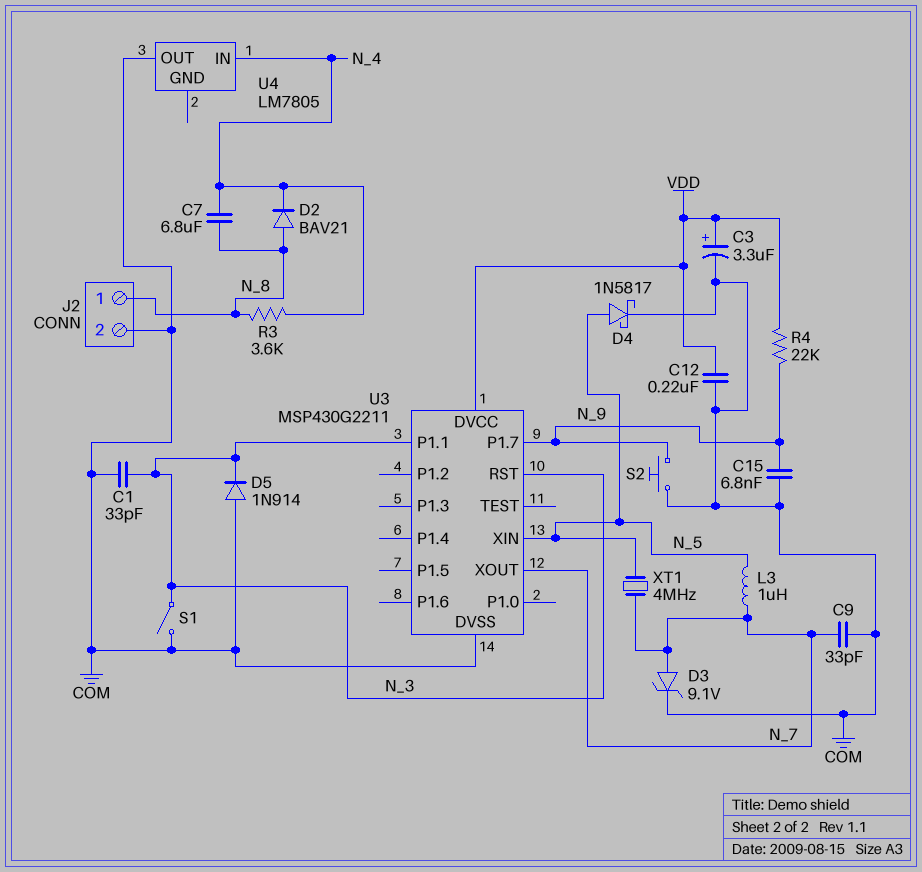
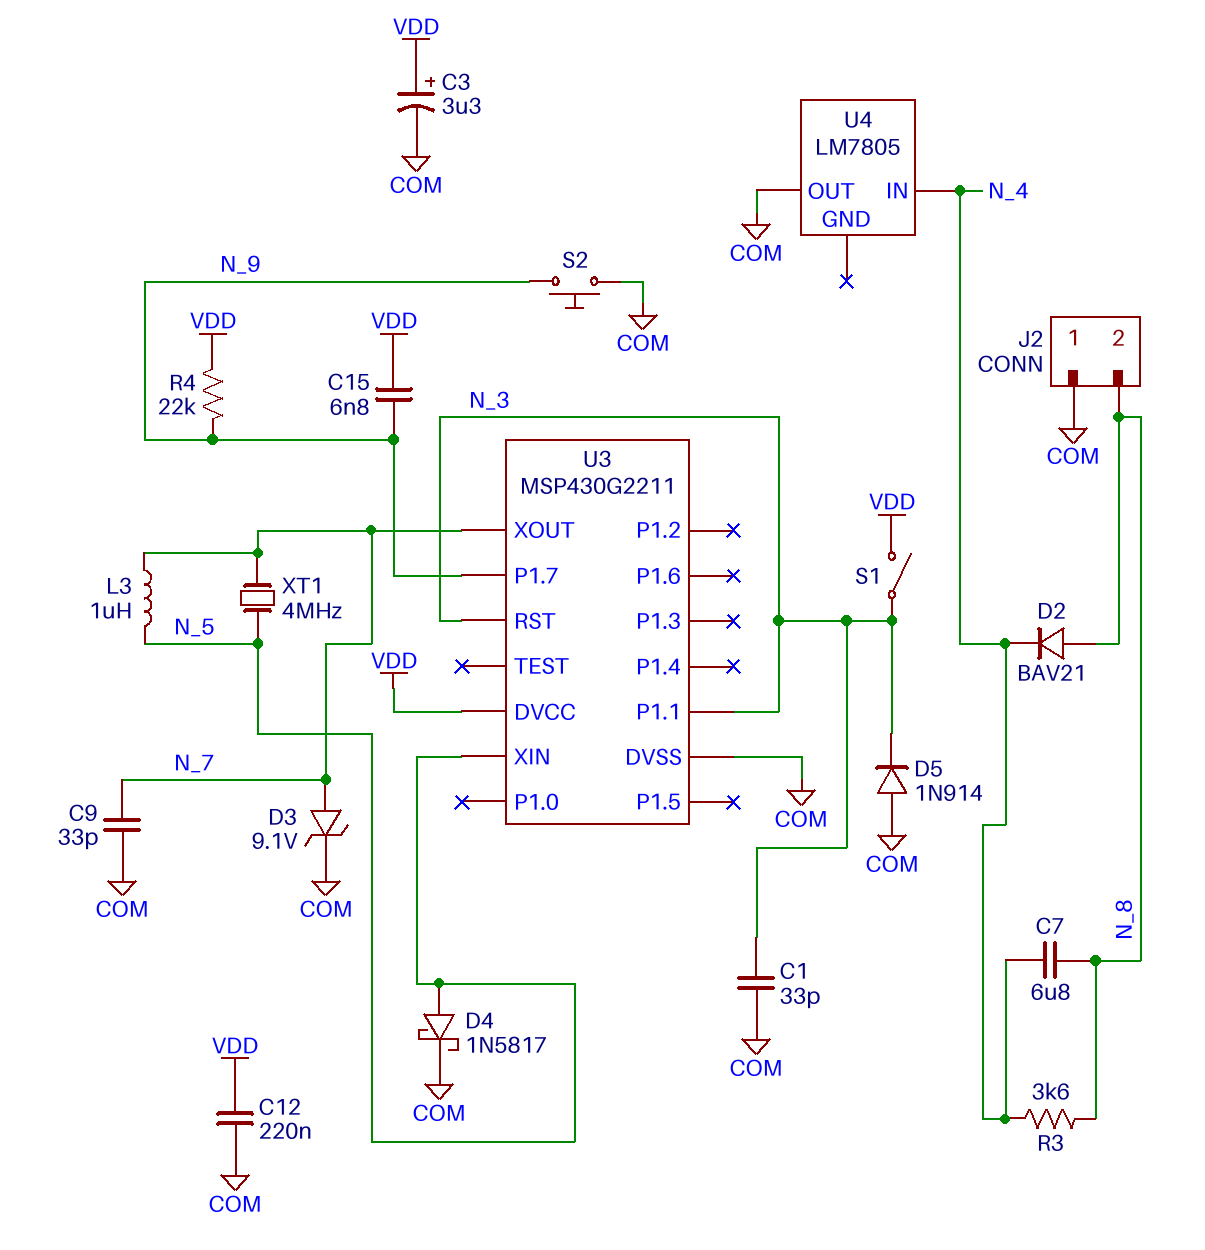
C15: 6.8nF (COM, N_9) -> 6.8nF (N_9, VDD)
J2 pin 1: N_8 -> COM
J2 pin 2: COM -> N_8
S1: switch (COM, N_3) -> switch (N_3, VDD)

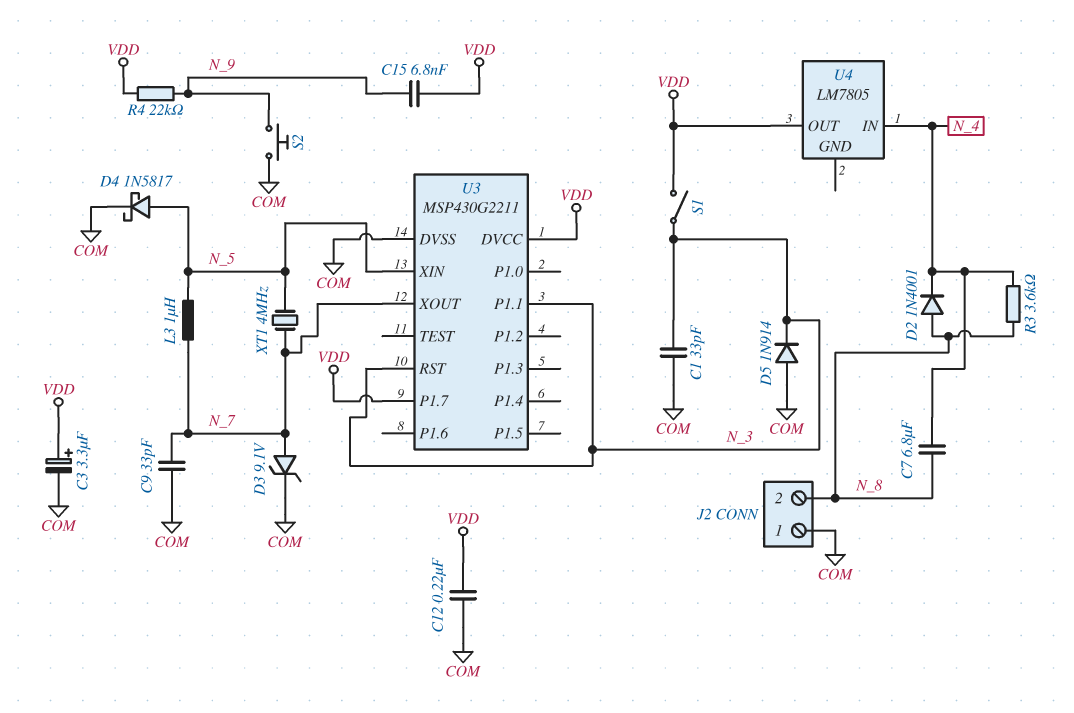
D2: diode BAV21 (A N_8, K N_4) -> diode 1N4001 (A N_8, K N_4)
U3 pin P1.7: N_9 -> VDD
U4 pin OUT: COM -> VDD

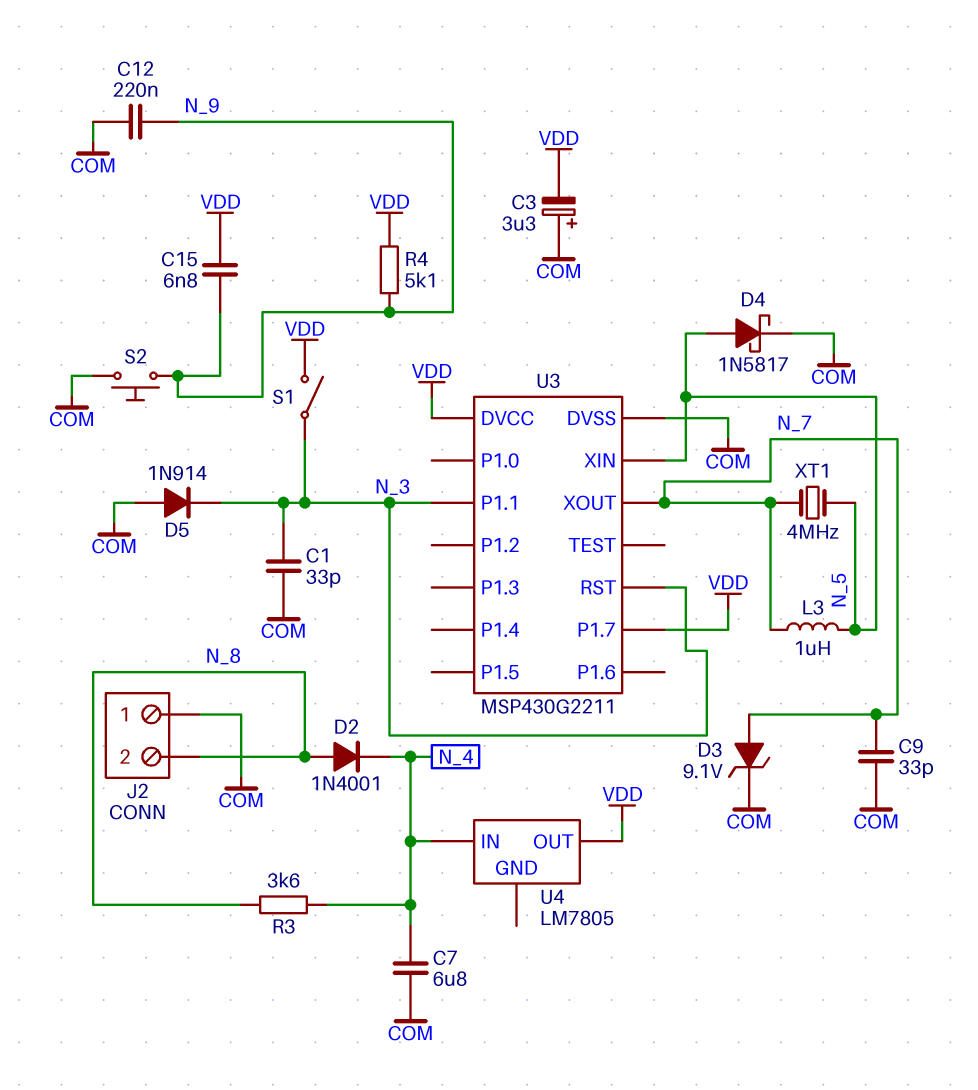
C3: 3.3uF (plus VDD, minus COM) -> 3.3uF (plus COM, minus VDD)
C7: 6.8uF (N_4, N_8) -> 6.8uF (COM, N_4)
C12: 220nF (COM, VDD) -> 220nF (COM, N_9)
R4: 22k (N_9, VDD) -> 5.1k (N_9, VDD)

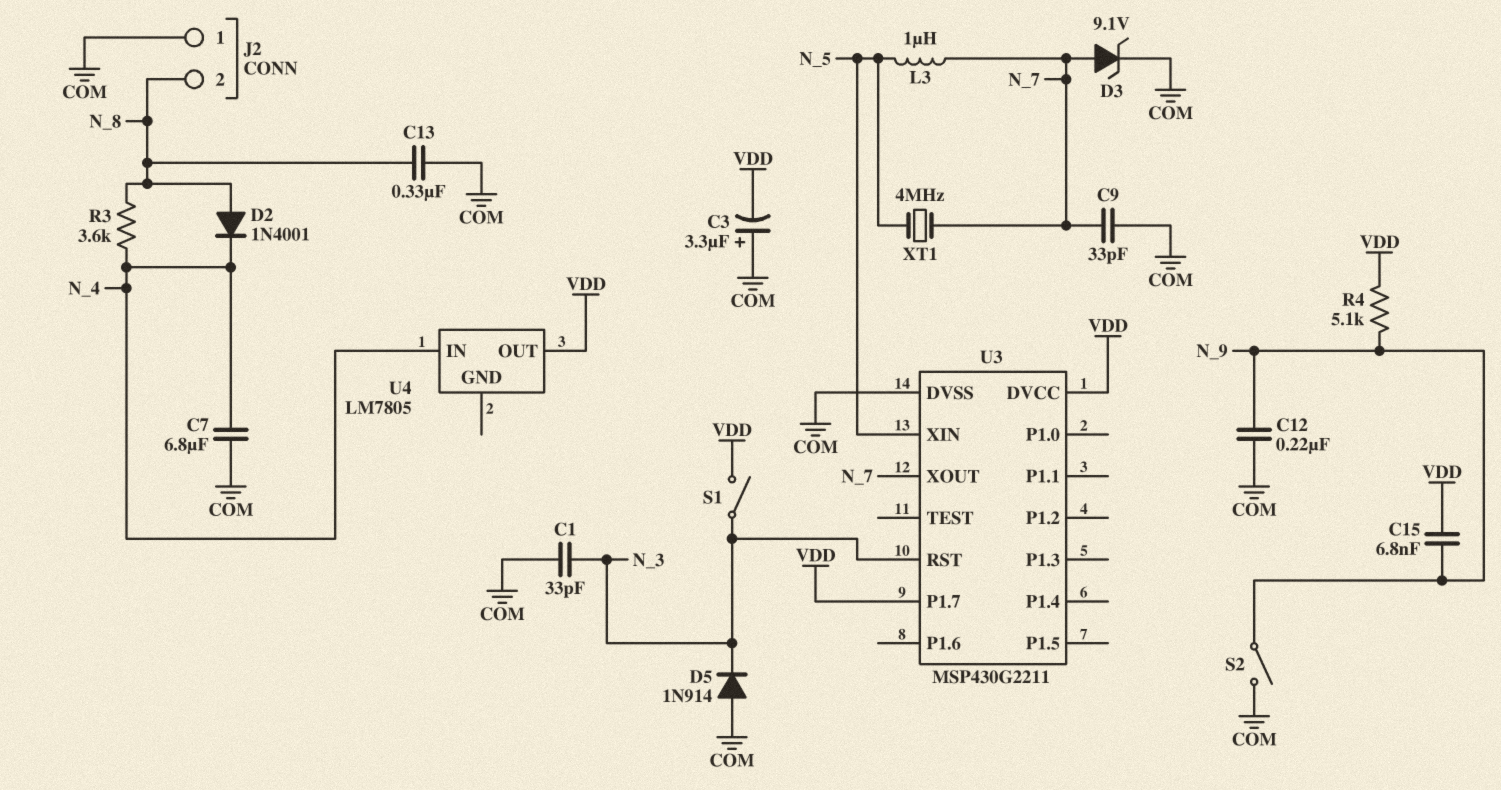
C13: none -> 330nF (COM, N_8)
D4: schottky 1N5817 (A N_5, K COM) -> none
S2: button (COM, N_9) -> switch (COM, N_9)
U3 pin P1.1: N_3 -> none

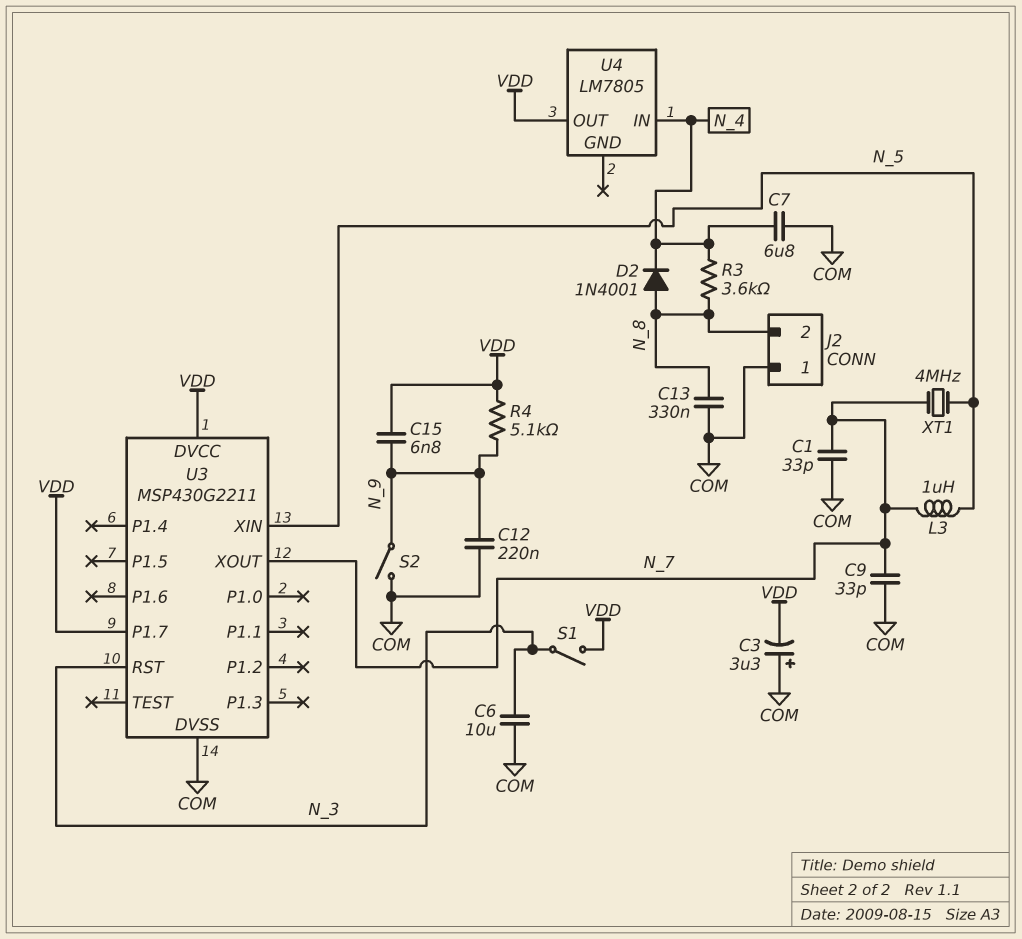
C1: 33pF (COM, N_3) -> 33pF (COM, N_7)
C6: none -> 10uF (COM, N_3)
D3: zener 9.1V (A N_7, K COM) -> none
D5: diode 1N914 (A COM, K N_3) -> none

